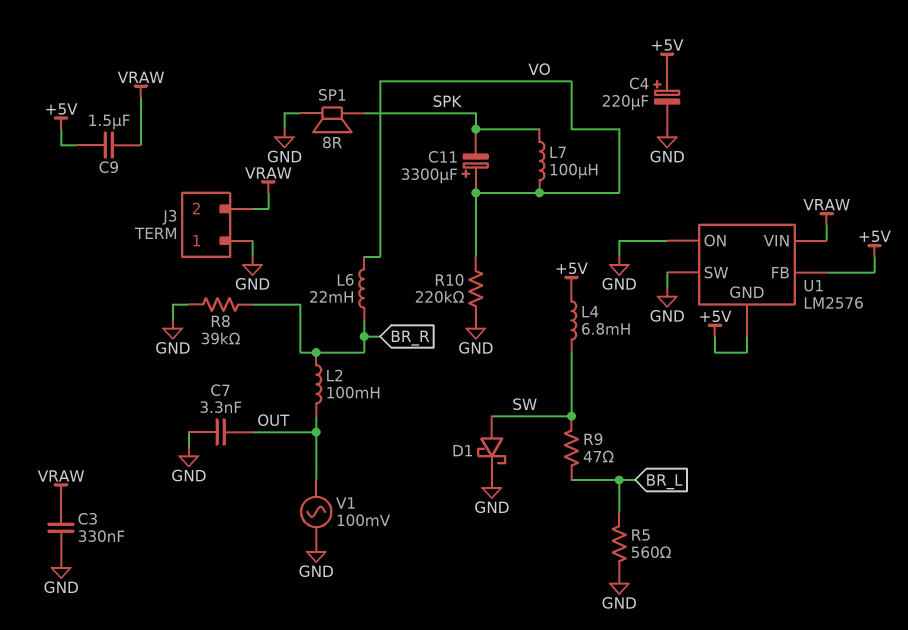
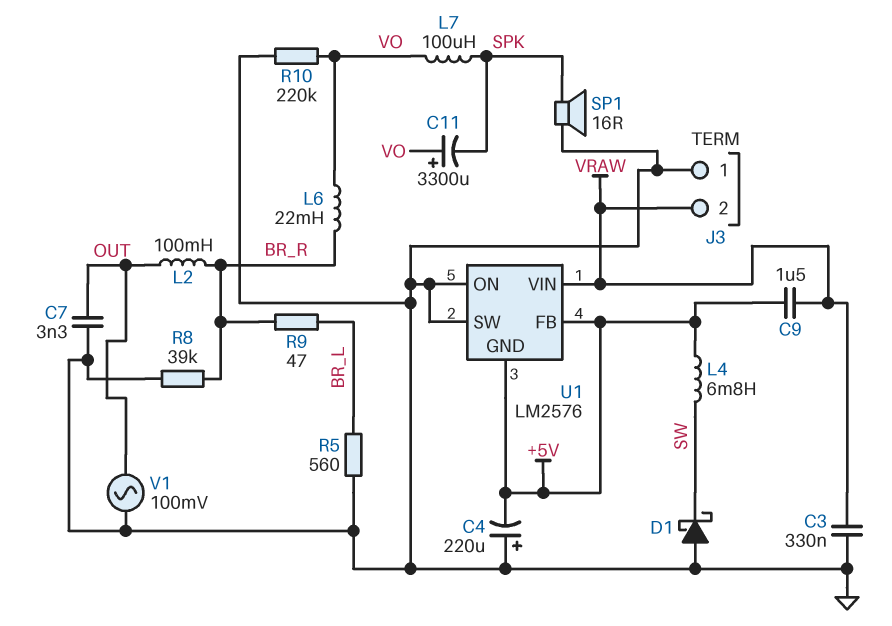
C4: 220uF (plus +5V, minus GND) -> 220uF (plus GND, minus +5V)
D1: schottky (A SW, K GND) -> schottky (A GND, K SW)
R9: 47 (BR_L, SW) -> 47 (BR_L, BR_R)
SP1: speaker 8R (GND, SPK) -> speaker 16R (GND, SPK)

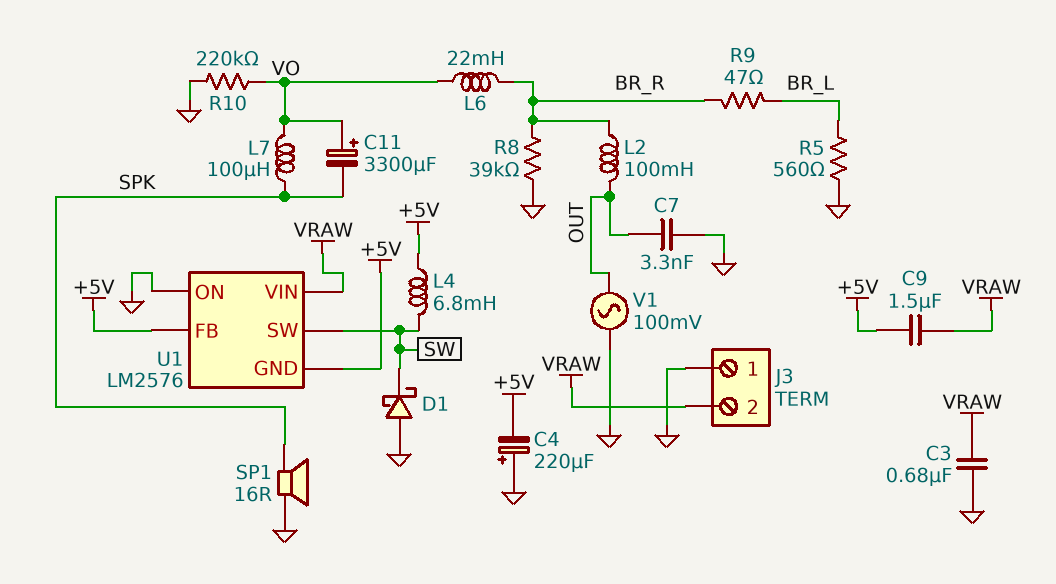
C3: 330nF (GND, VRAW) -> 680nF (GND, VRAW)
U1 pin SW: GND -> SW

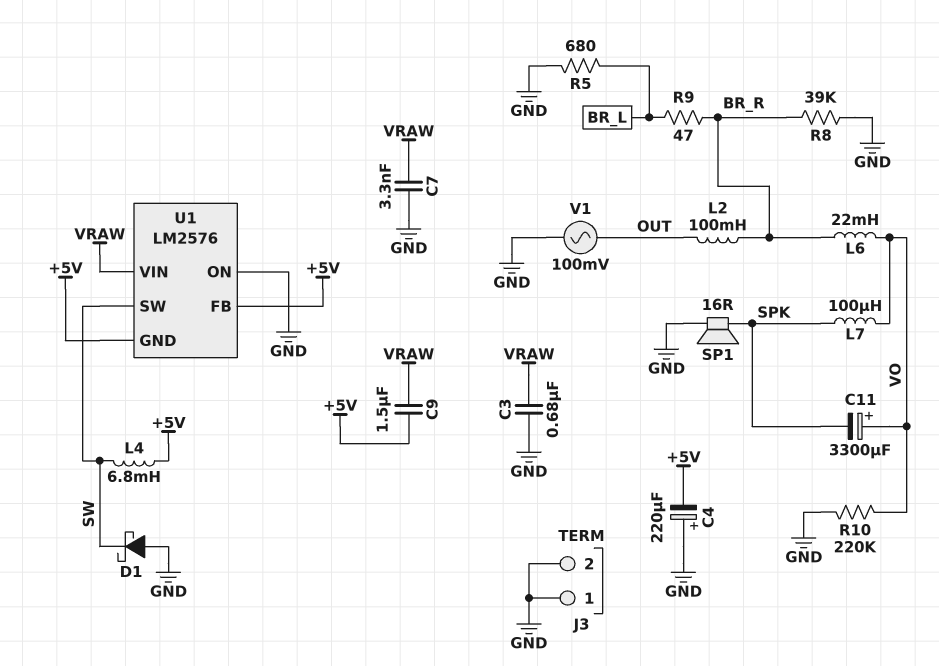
C7: 3.3nF (GND, OUT) -> 3.3nF (GND, VRAW)
J3 pin 2: VRAW -> GND
R5: 560 (BR_L, GND) -> 680 (BR_L, GND)

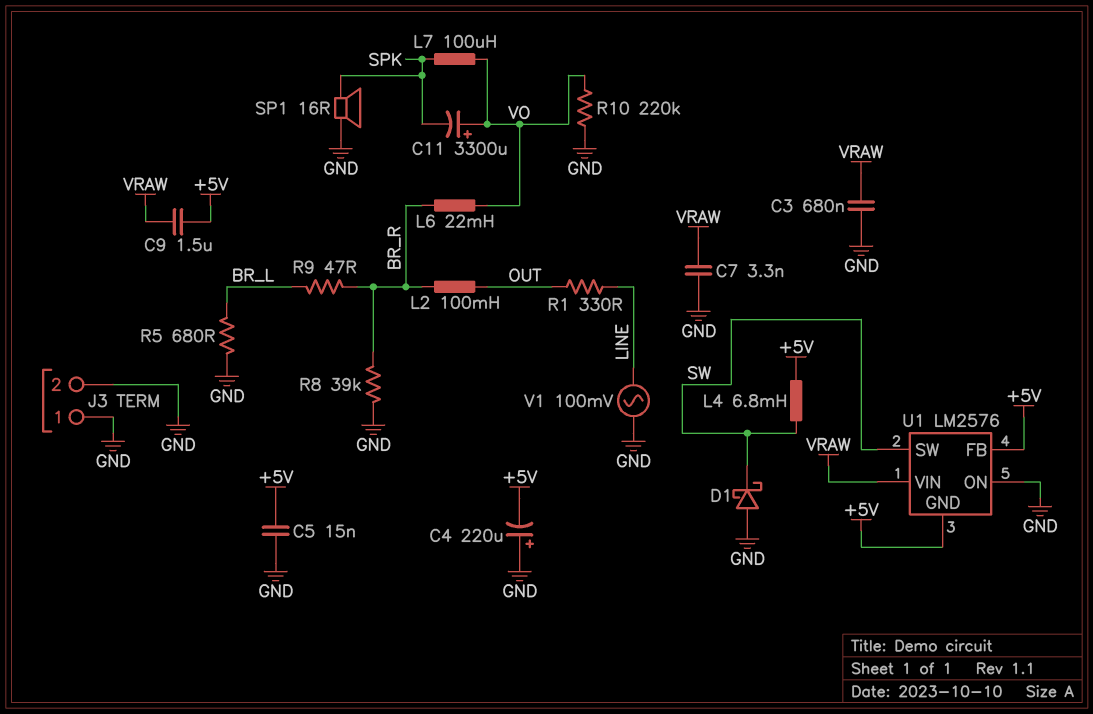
C5: none -> 15nF (+5V, GND)
R1: none -> 330 (LINE, OUT)
V1: AC 100mV (GND, OUT) -> AC 100mV (GND, LINE)

